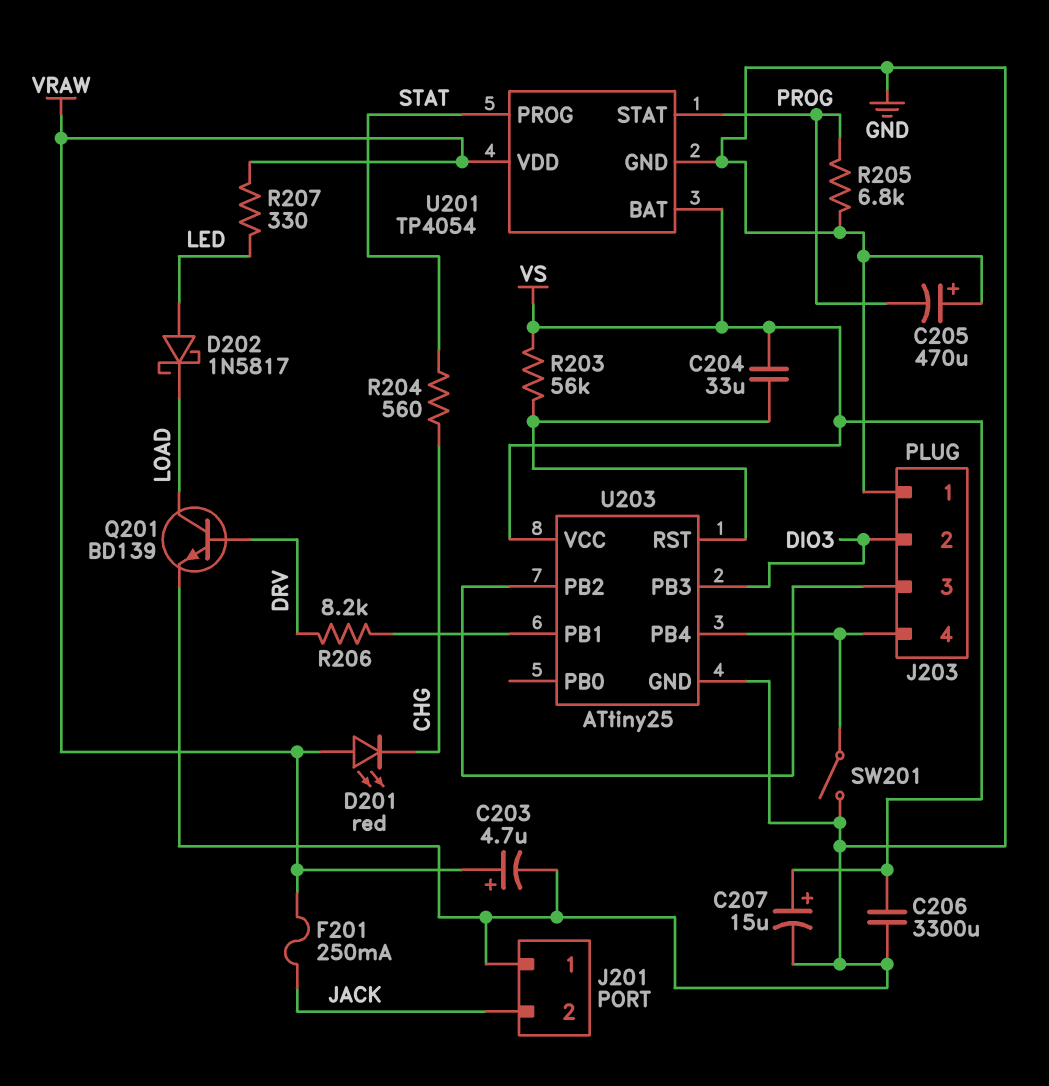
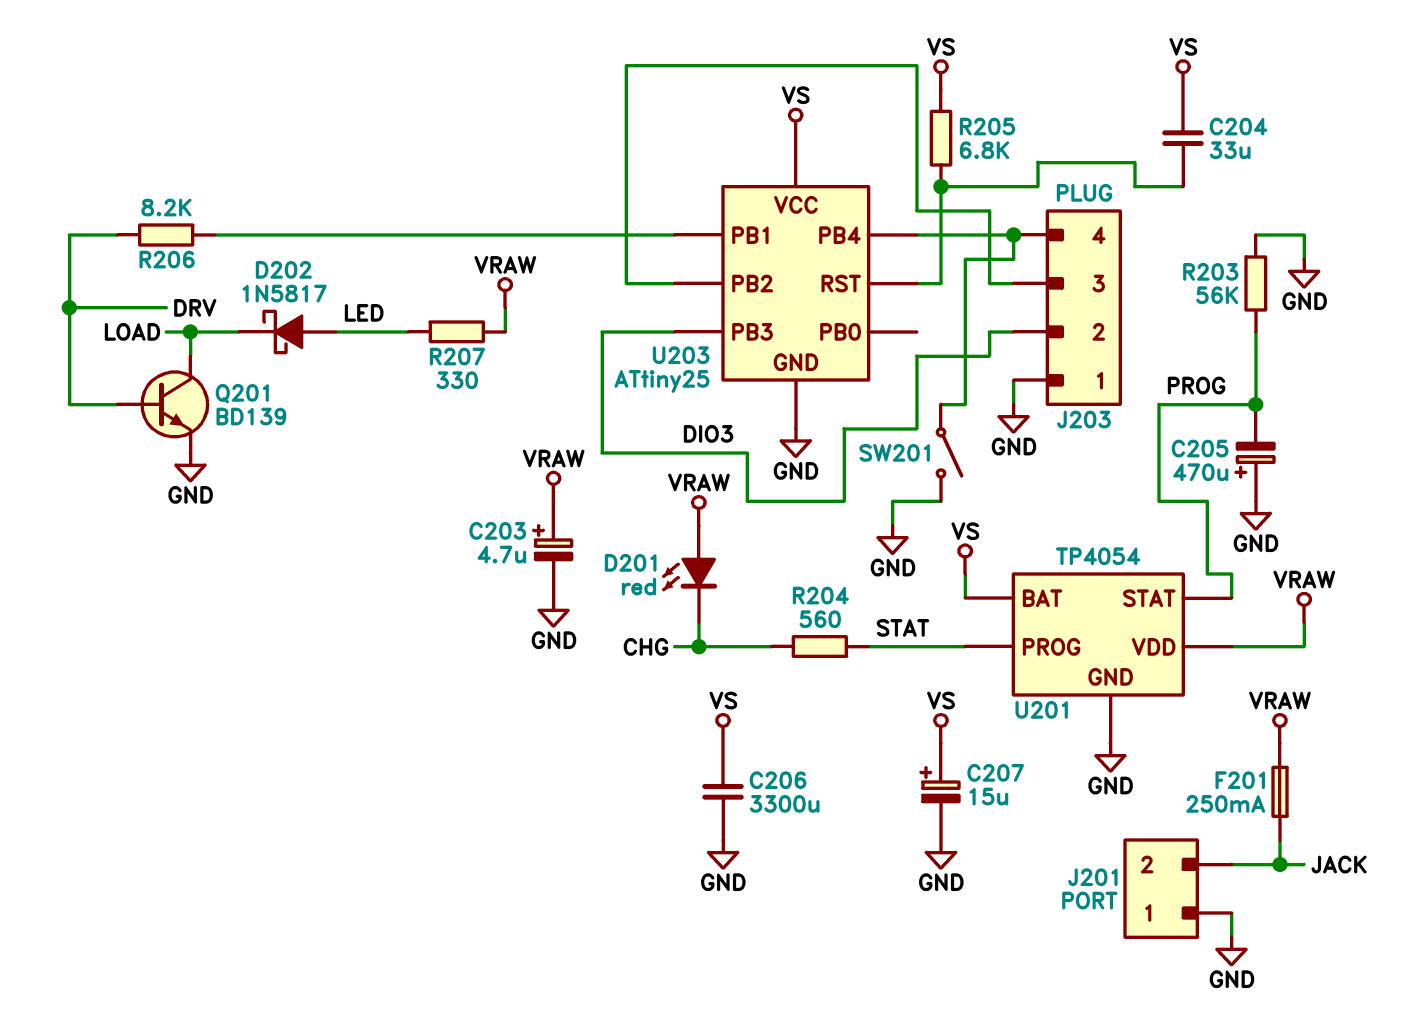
R203: 56k (U203/RST, VS) -> 56k (GND, PROG)
R205: 6.8k (GND, PROG) -> 6.8k (U203/RST, VS)

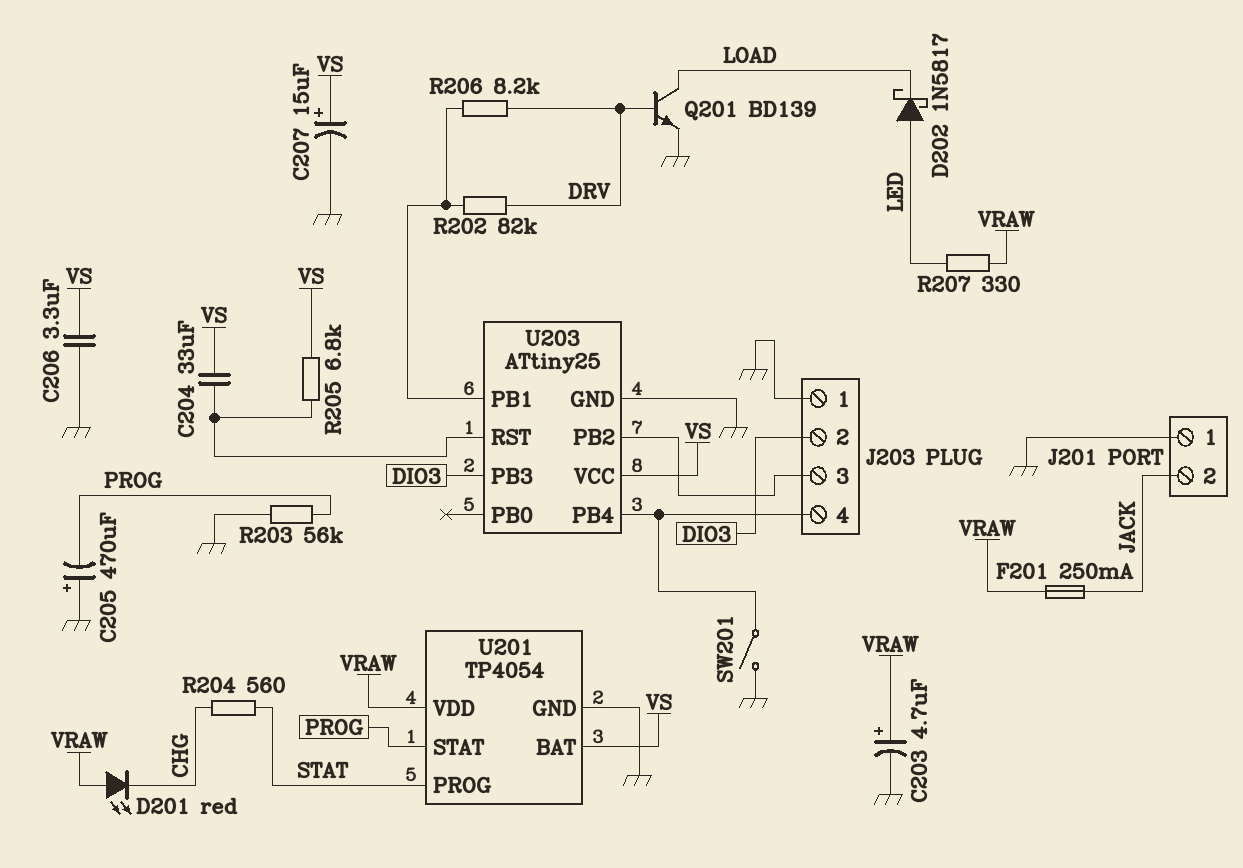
C206: 3300uF (GND, VS) -> 3.3uF (GND, VS)
R202: none -> 82k (DRV, U203/PB1)

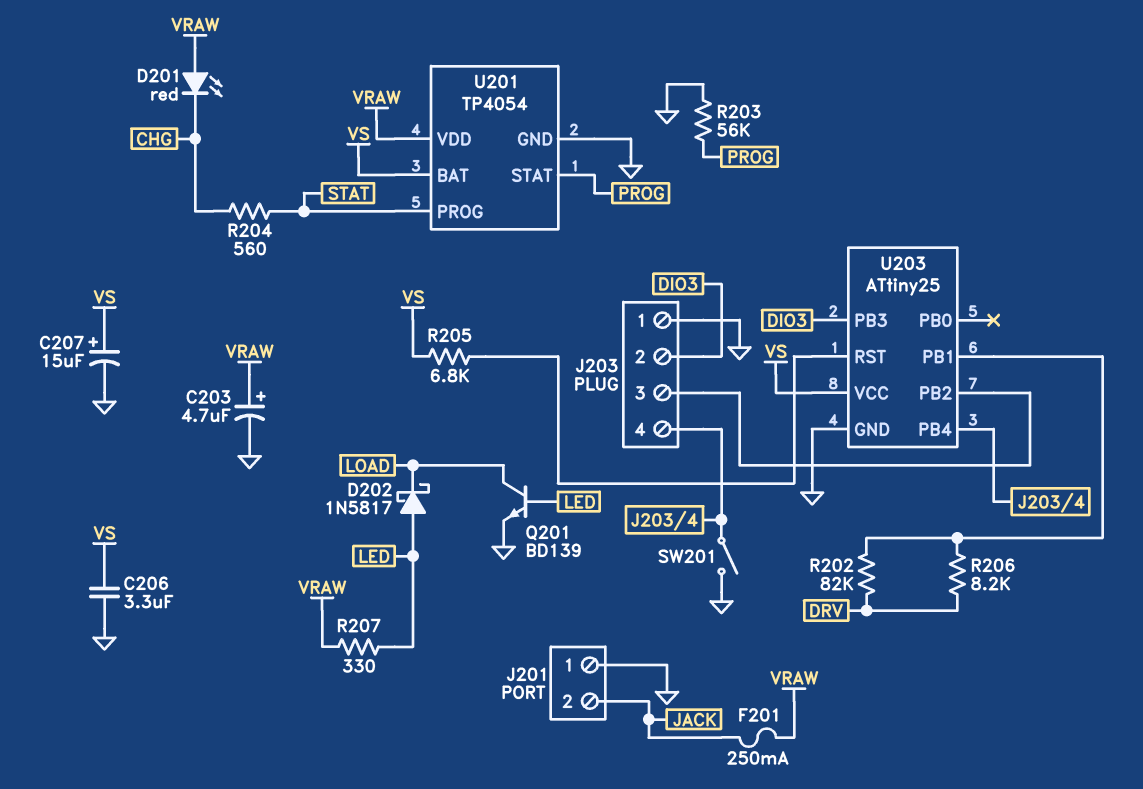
C204: 33uF (U203/RST, VS) -> none
C205: 470uF (plus GND, minus PROG) -> none
Q201: NPN BD139 (B DRV, C LOAD, E GND) -> NPN BD139 (B LED, C LOAD, E GND)

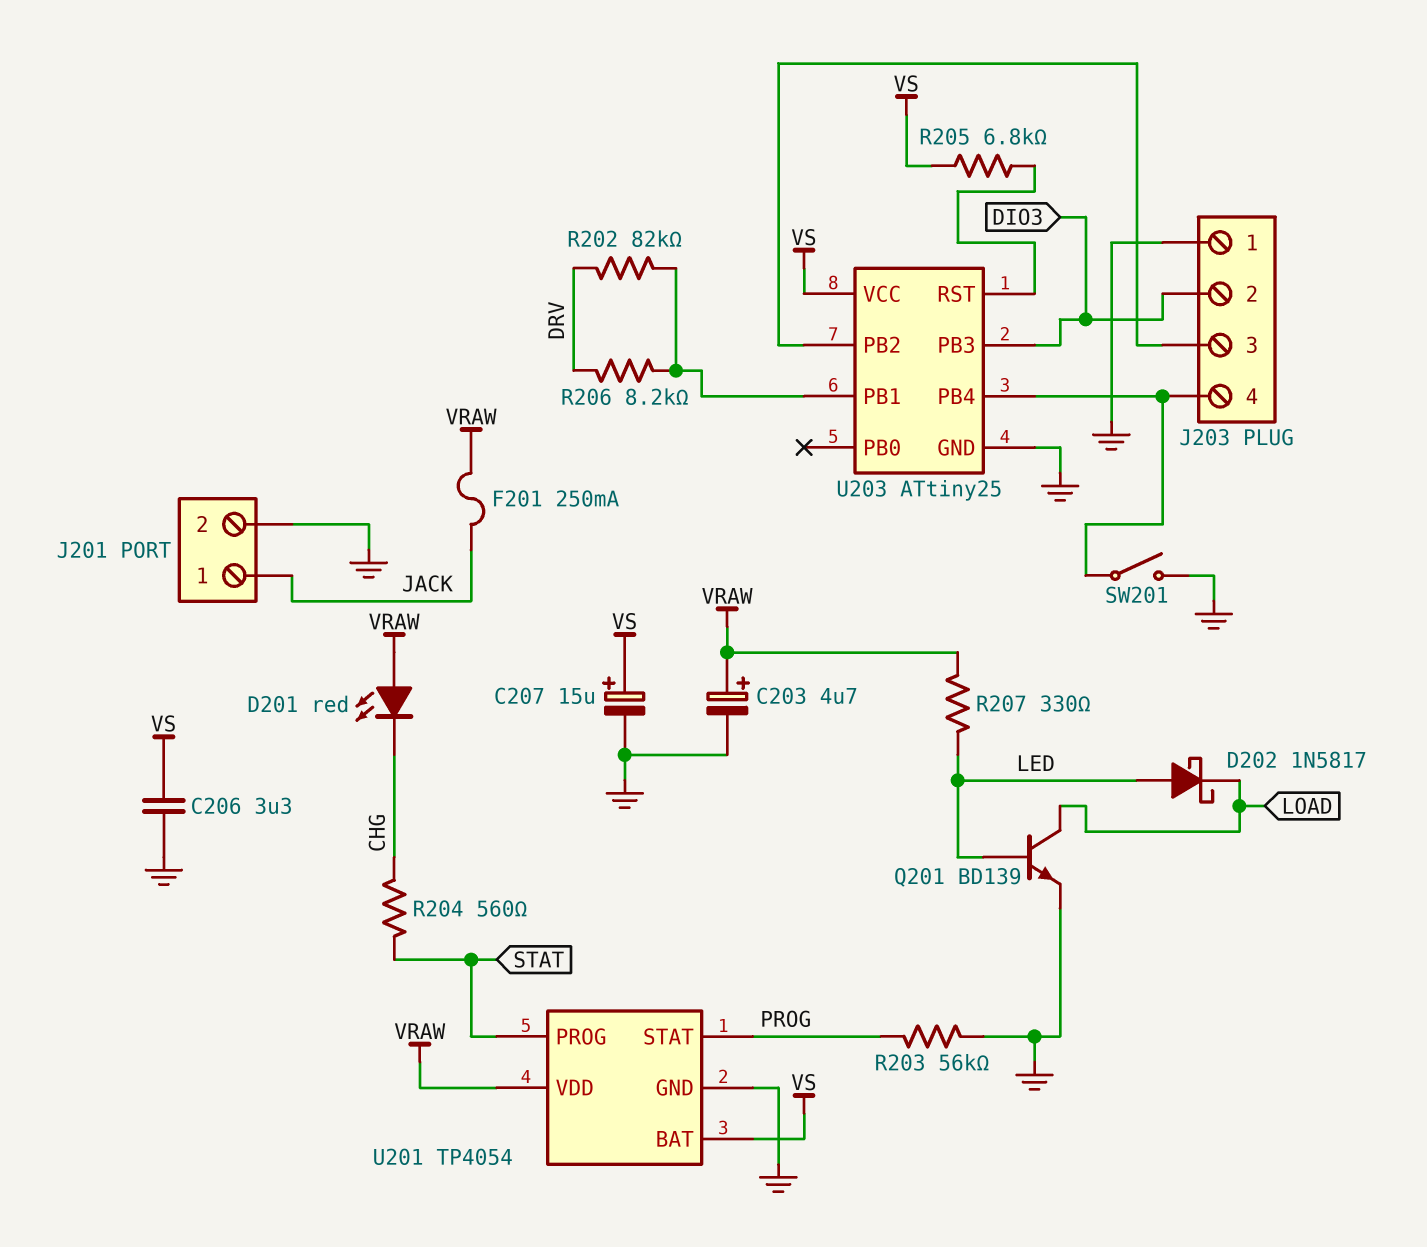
J201 pin 1: GND -> JACK
J201 pin 2: JACK -> GND

